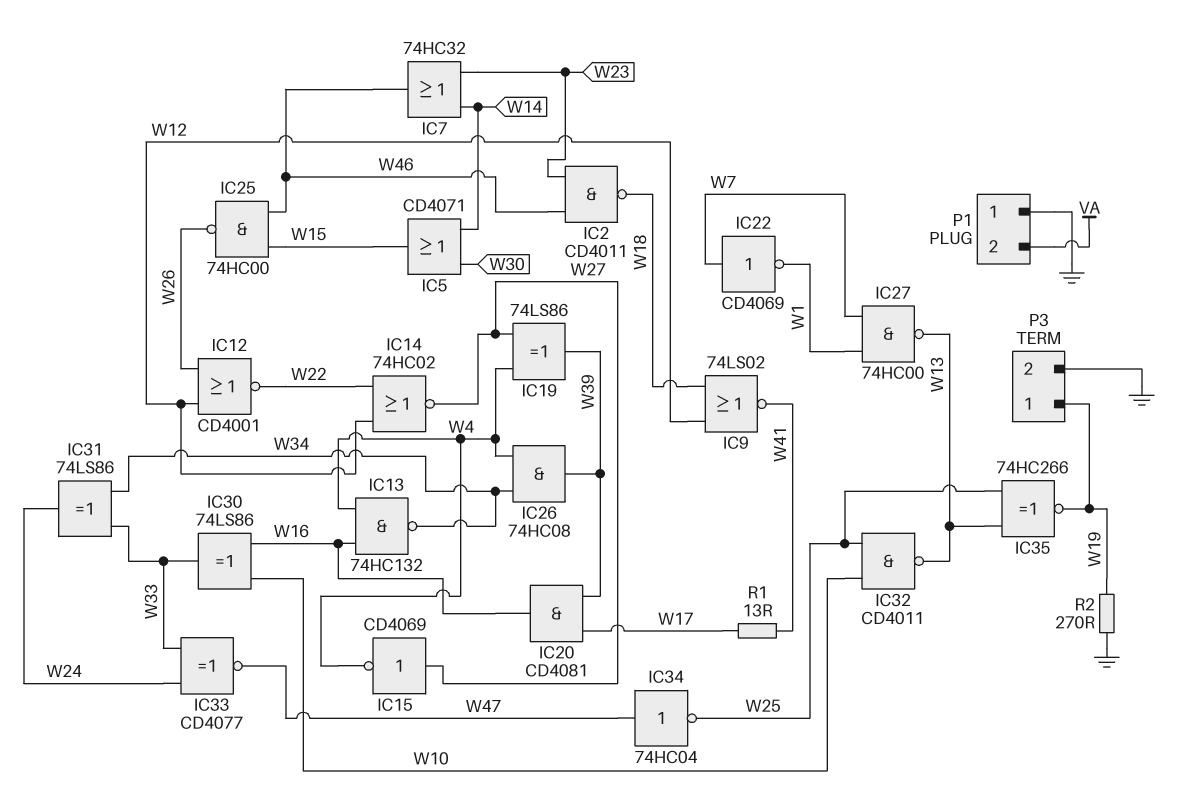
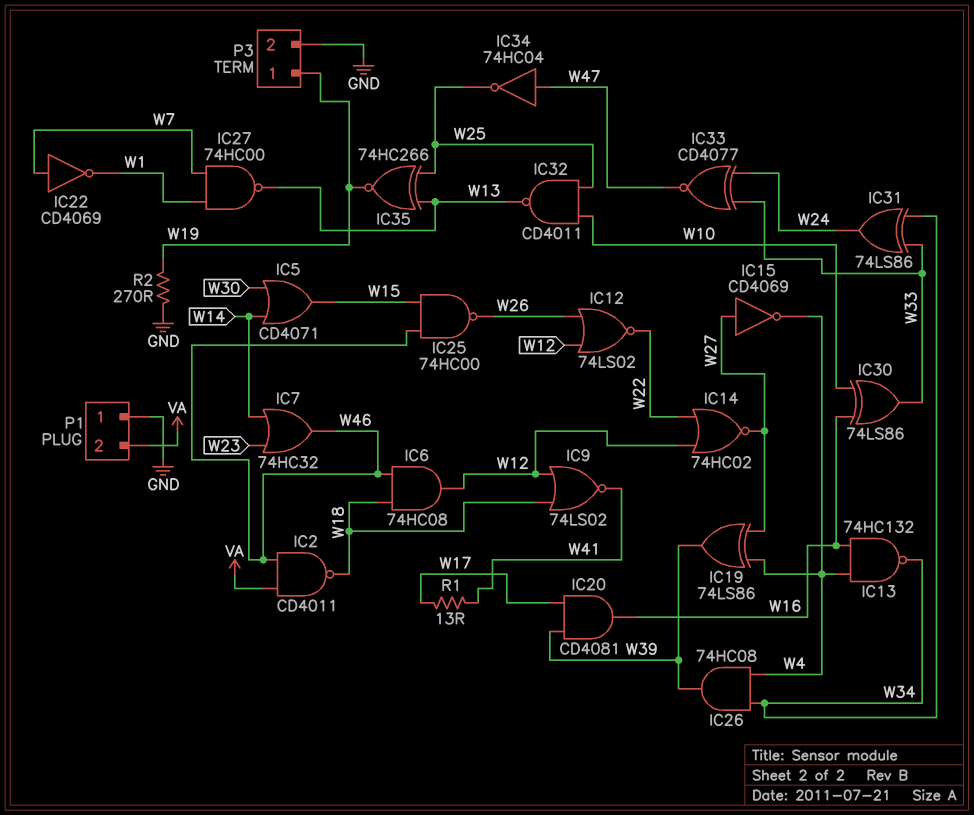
IC2: NAND CD4011 (in W23, in W46, out W18) -> NAND CD4011 (in VA, in W46, out W18)
IC6: none -> AND 74HC08 (in W18, in W46, out W12)
IC12: NOR CD4001 (in W12, in W26, out W22) -> NOR 74LS02 (in W12, in W26, out W22)

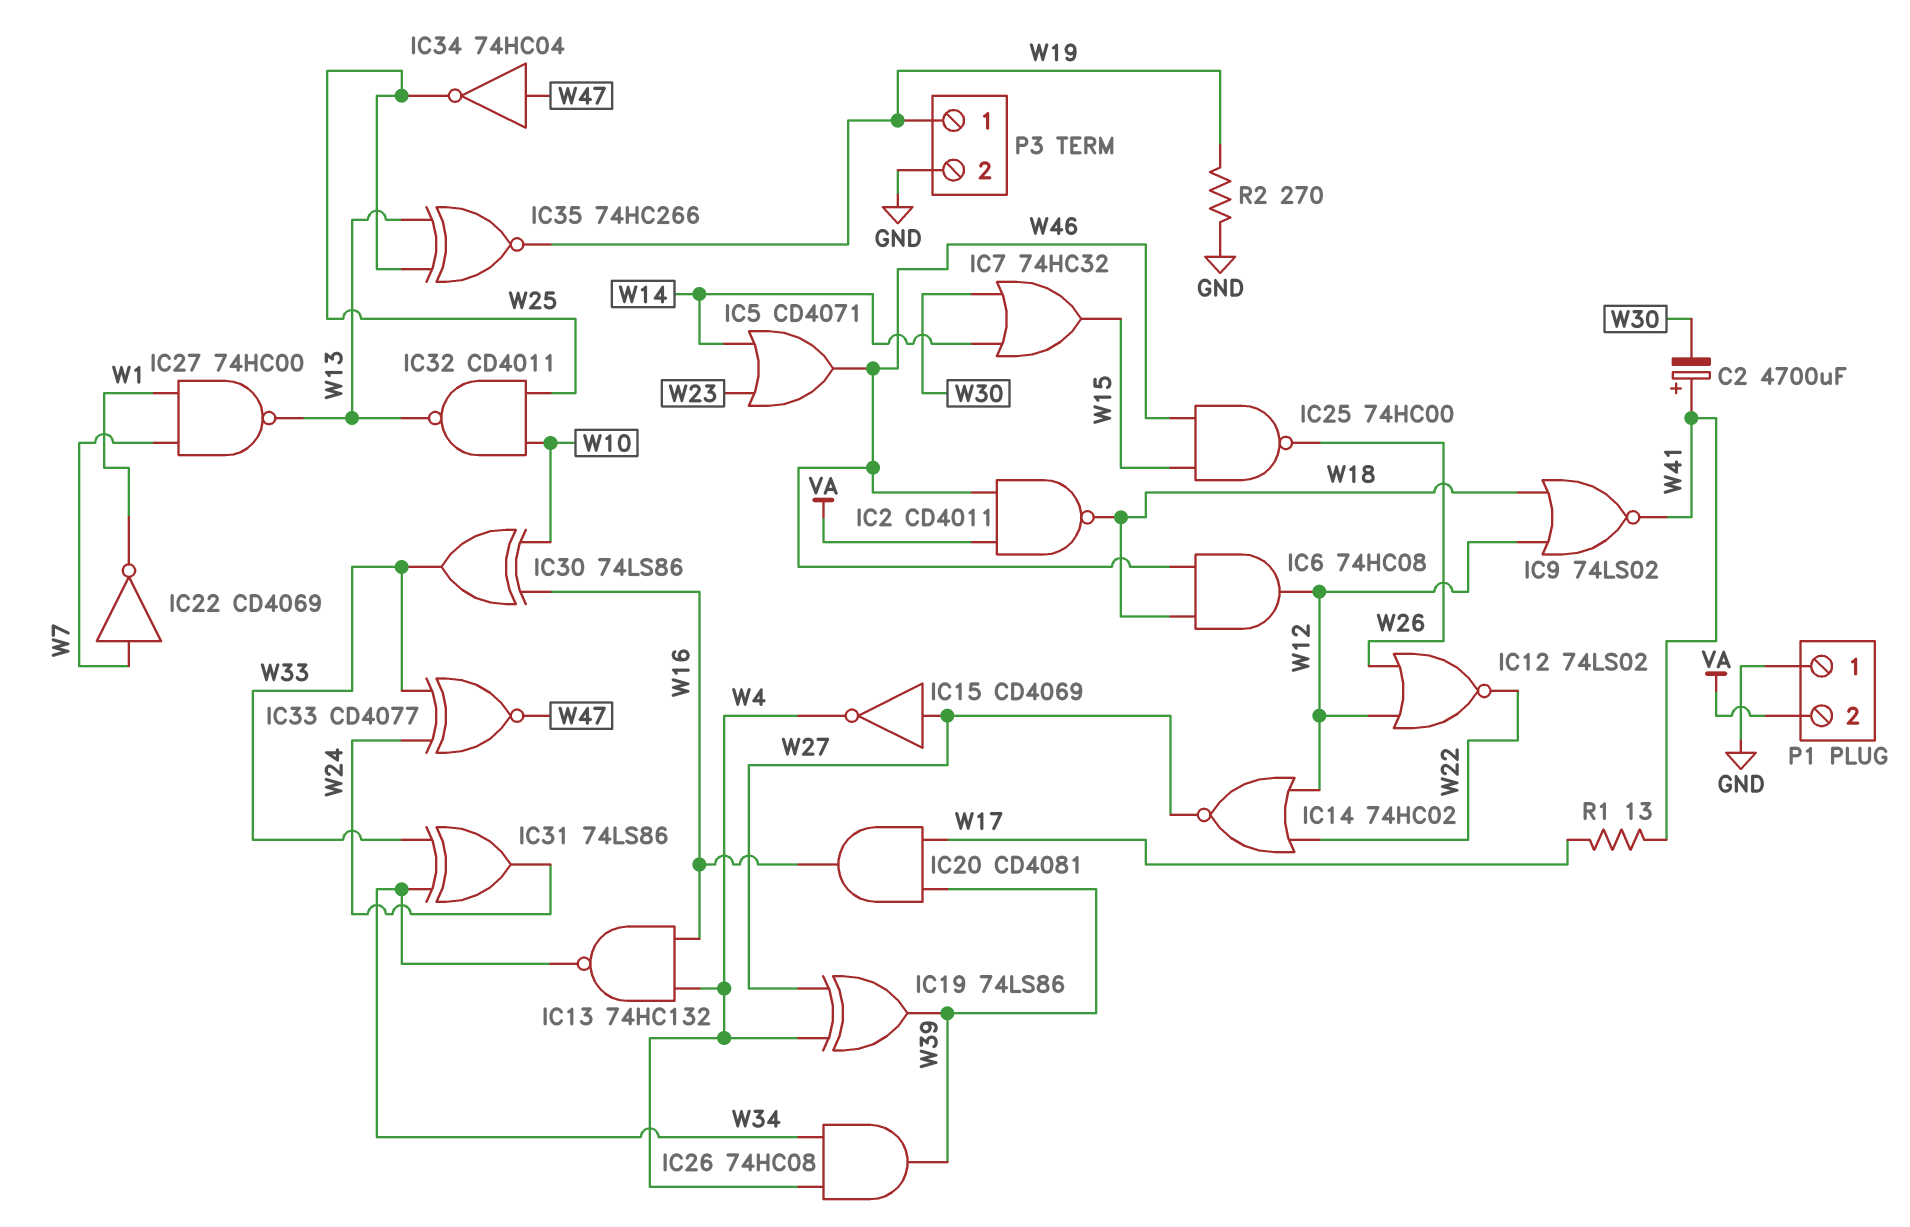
C2: none -> 4700uF (plus W41, minus W30)
IC5: OR CD4071 (in W14, in W30, out W15) -> OR CD4071 (in W14, in W23, out W46)
IC7: OR 74HC32 (in W14, in W23, out W46) -> OR 74HC32 (in W14, in W30, out W15)

